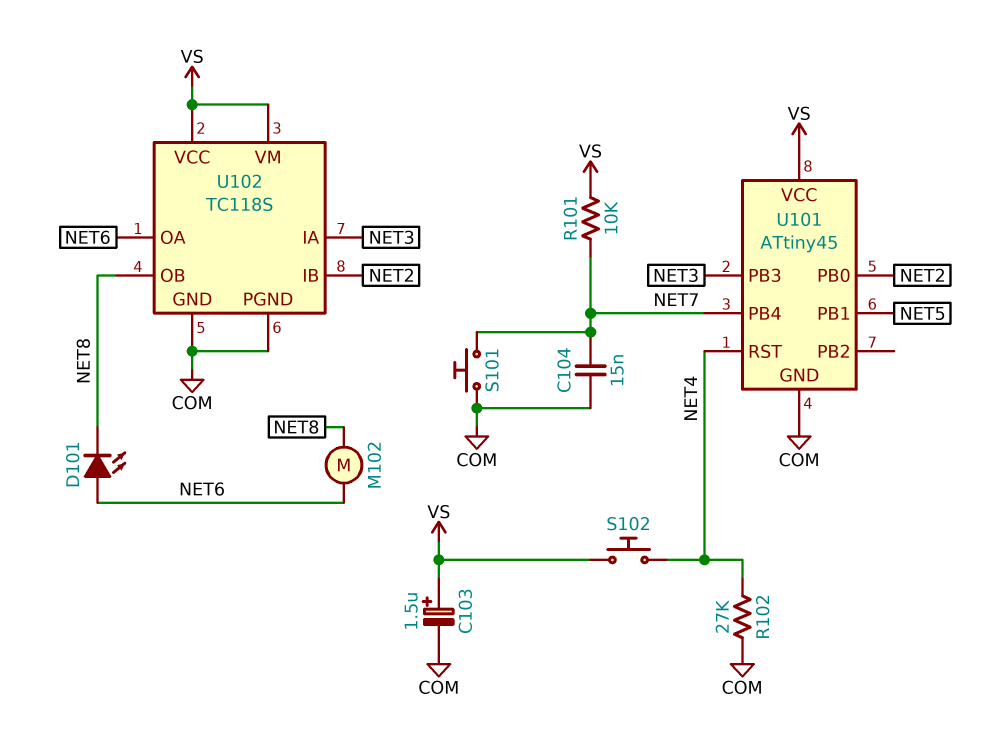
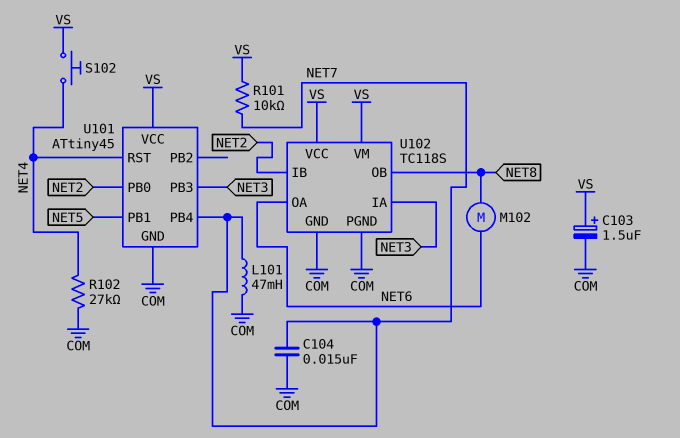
D101: LED (A NET6, K NET8) -> none
L101: none -> 47mH (COM, NET7)
S101: button (COM, NET7) -> none

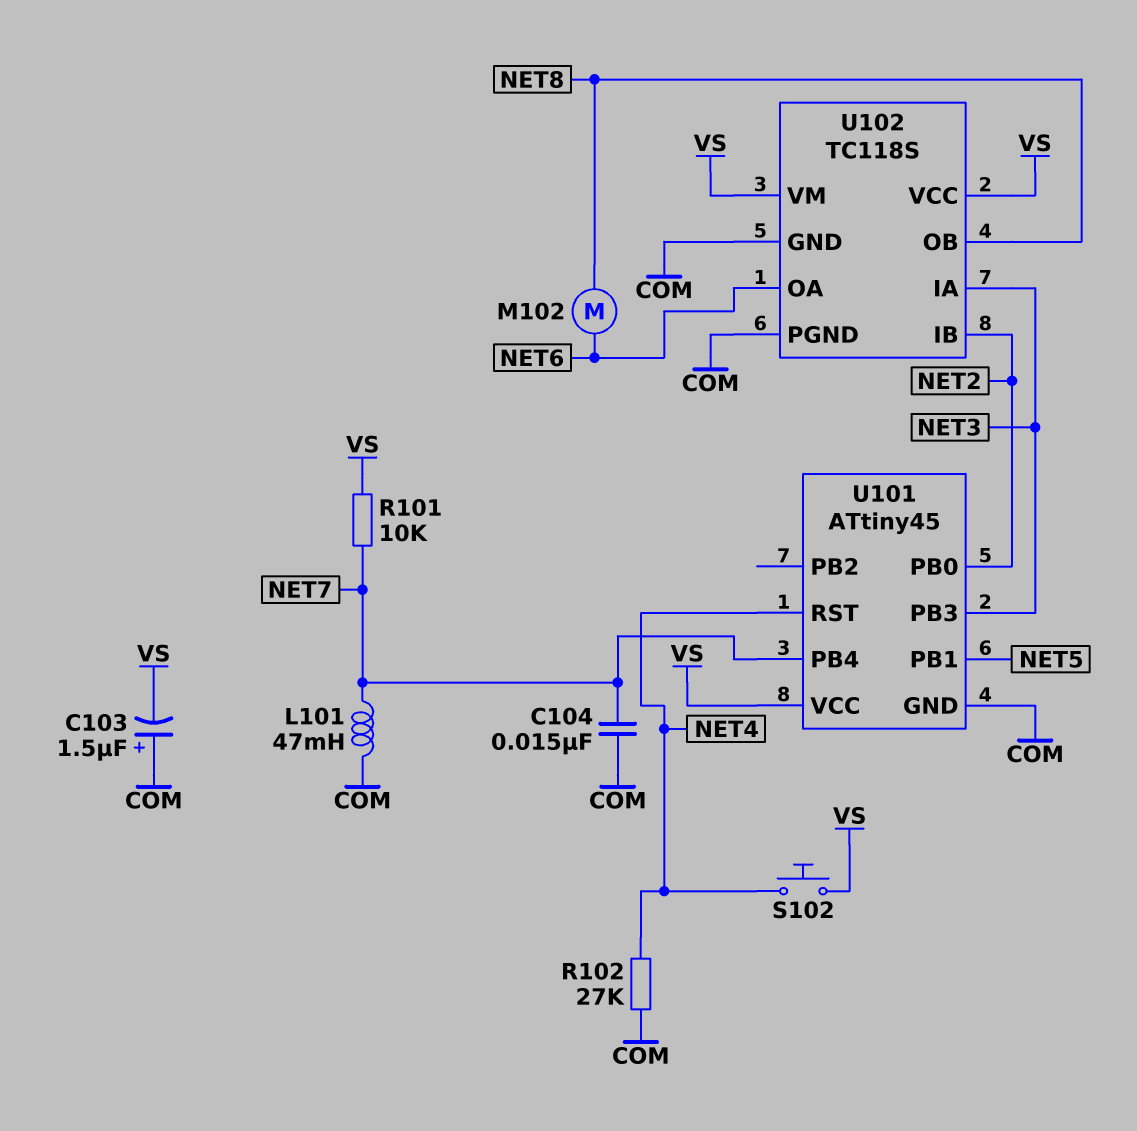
C103: 1.5uF (plus VS, minus COM) -> 1.5uF (plus COM, minus VS)

